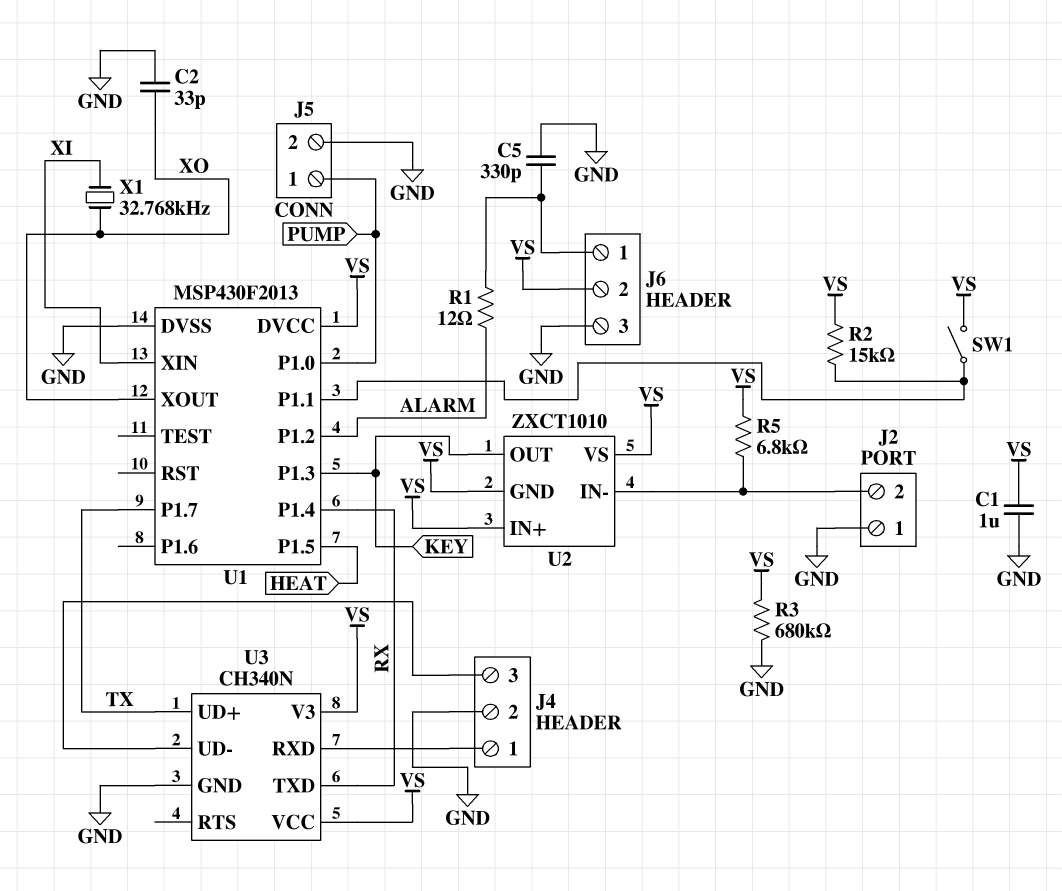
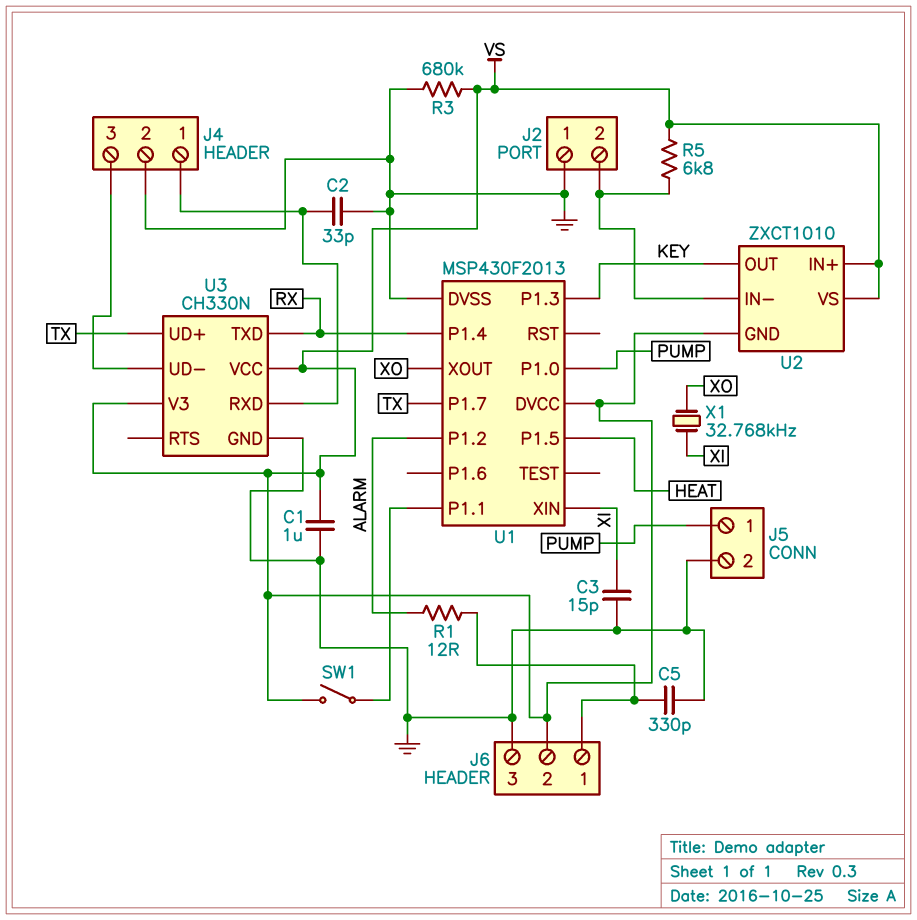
C2: 33pF (GND, XO) -> 33pF (GND, J4/1)
C3: none -> 15pF (GND, XI)
R2: 15k (U1/P1.1, VS) -> none
U3: CH340N -> CH330N

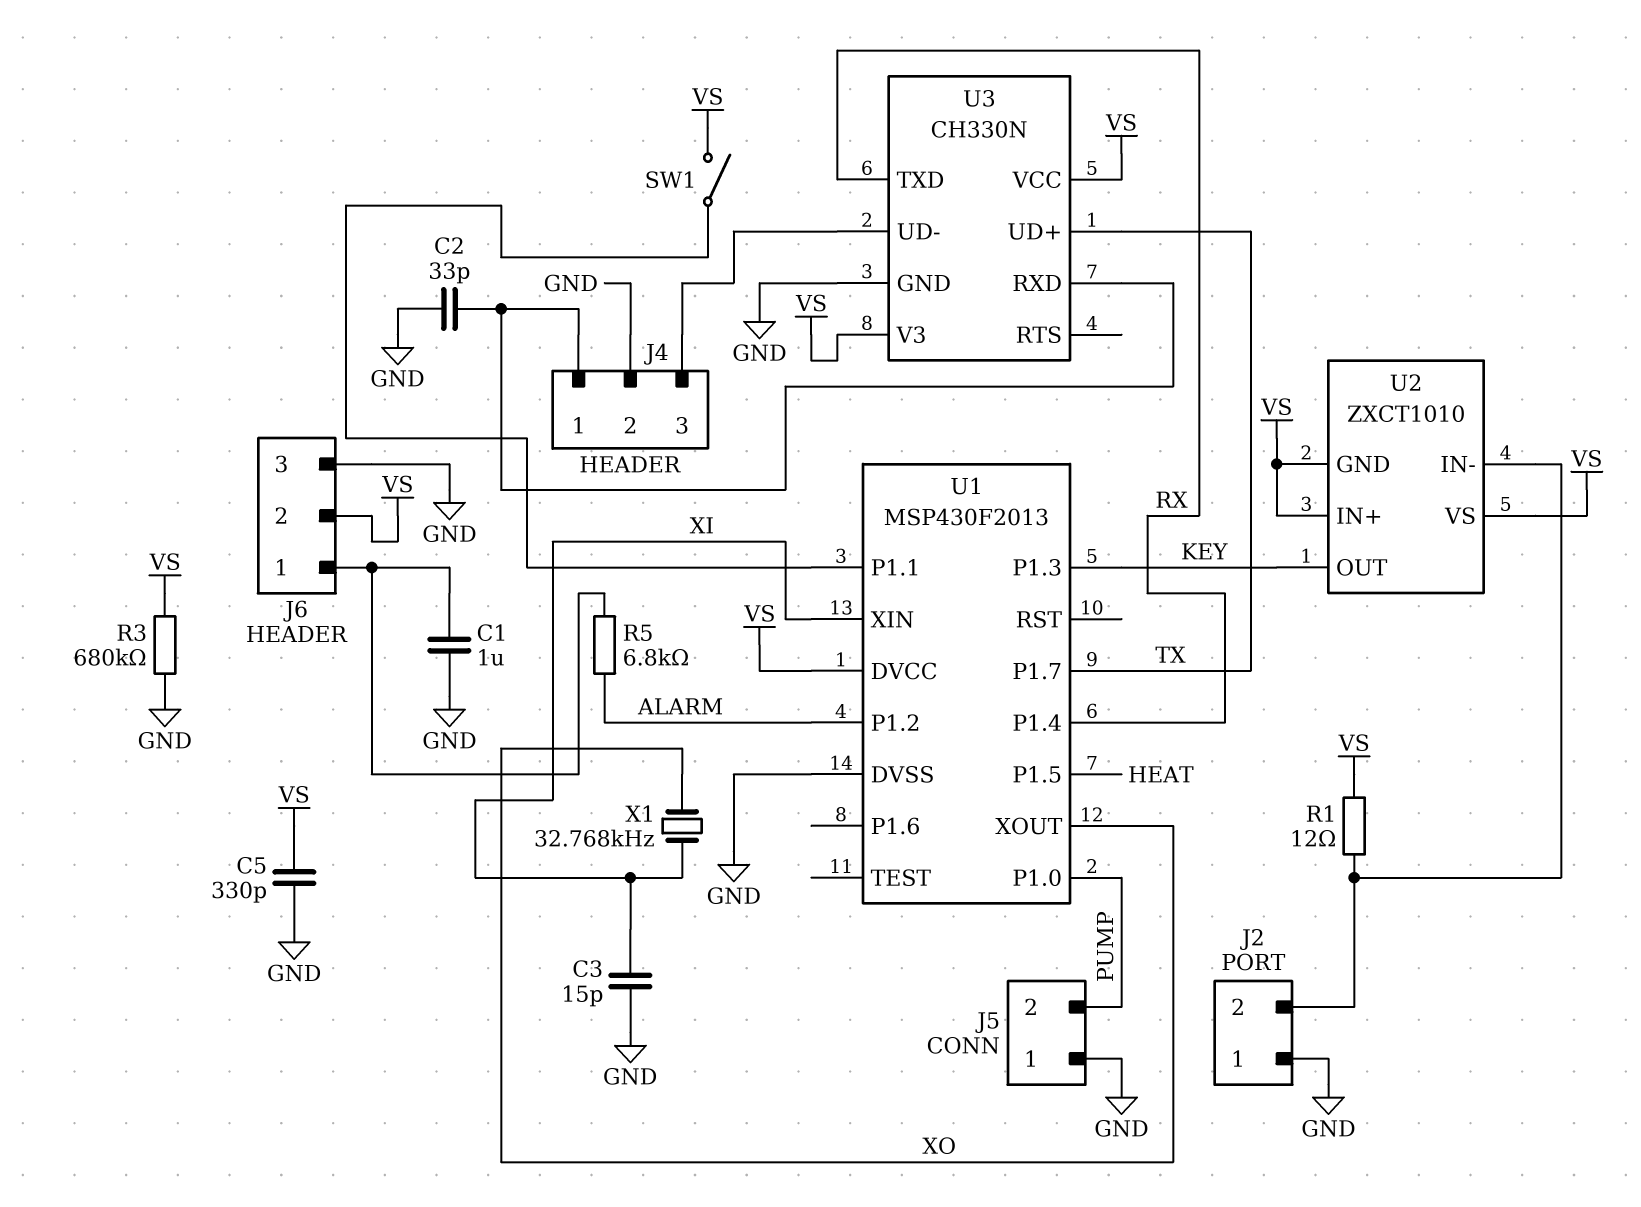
C1: 1uF (GND, VS) -> 1uF (GND, J6/1)
C5: 330pF (GND, J6/1) -> 330pF (GND, VS)
J5 pin 1: PUMP -> GND
J5 pin 2: GND -> PUMP
R1: 12 (ALARM, J6/1) -> 12 (J2/2, VS)
R5: 6.8k (J2/2, VS) -> 6.8k (ALARM, J6/1)

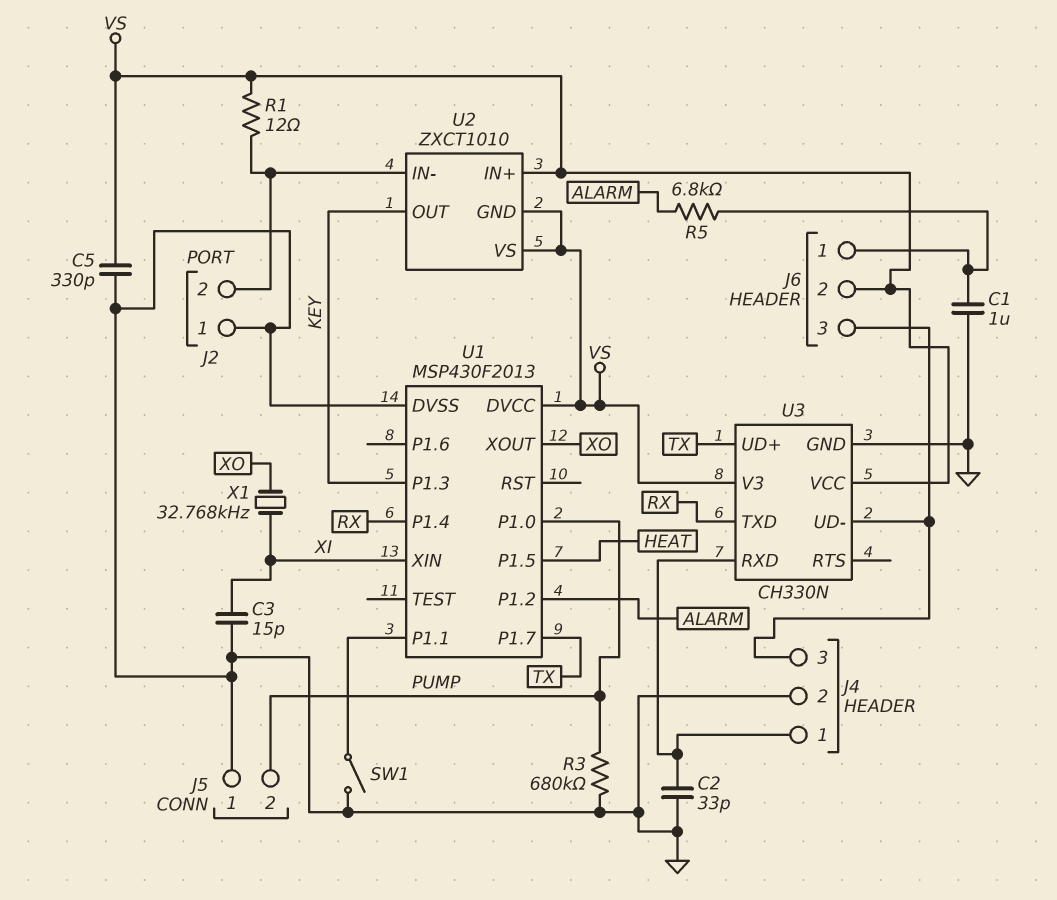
J6 pin 3: GND -> J4/3
R3: 680k (GND, VS) -> 680k (GND, PUMP)
SW1: switch (U1/P1.1, VS) -> switch (GND, U1/P1.1)

